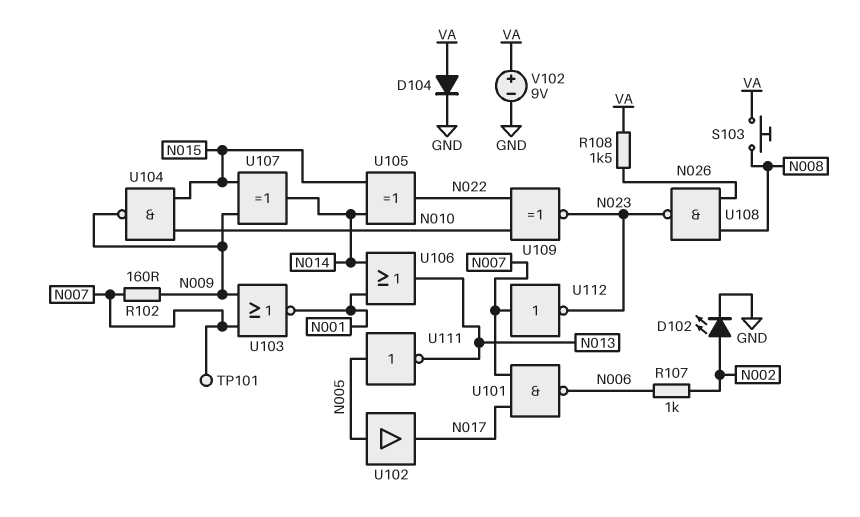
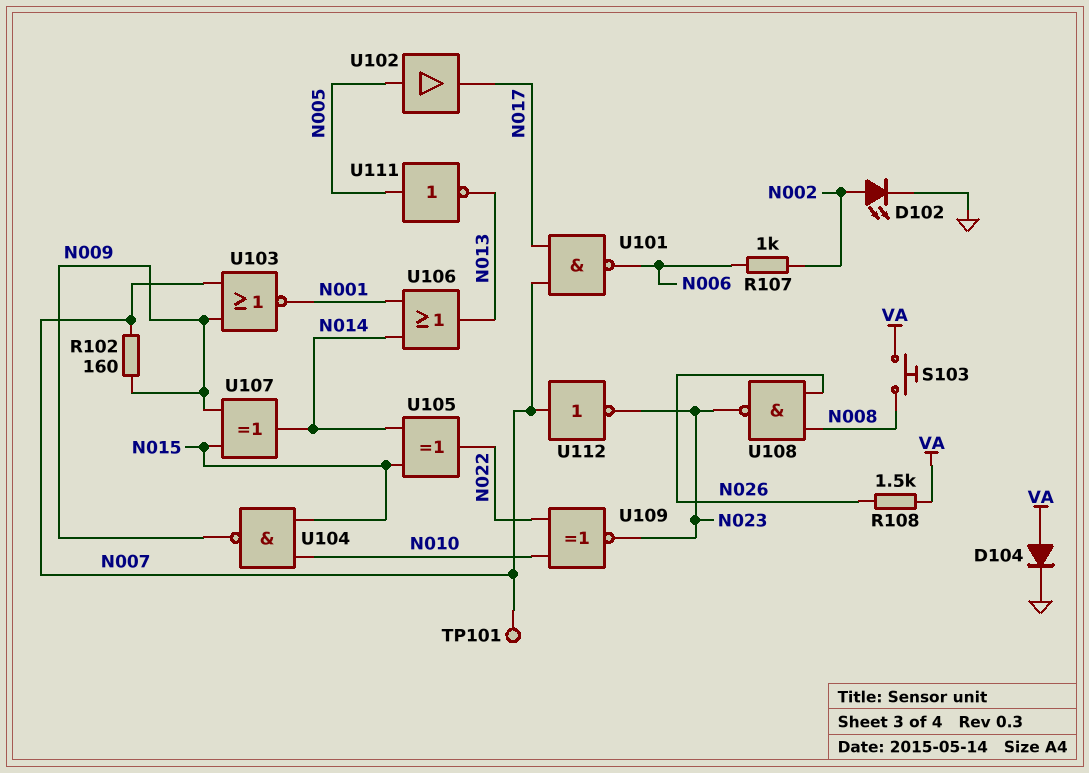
V102: 9V (plus VA, minus GND) -> none

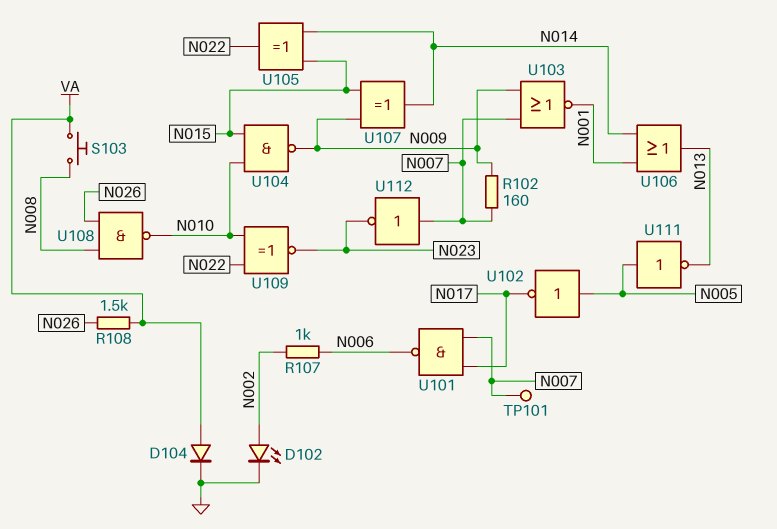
U102: buffer (in N005, out N017) -> NOT (in N005, out N017)
U108: NAND (in N008, in N026, out N023) -> NAND (in N008, in N026, out N010)

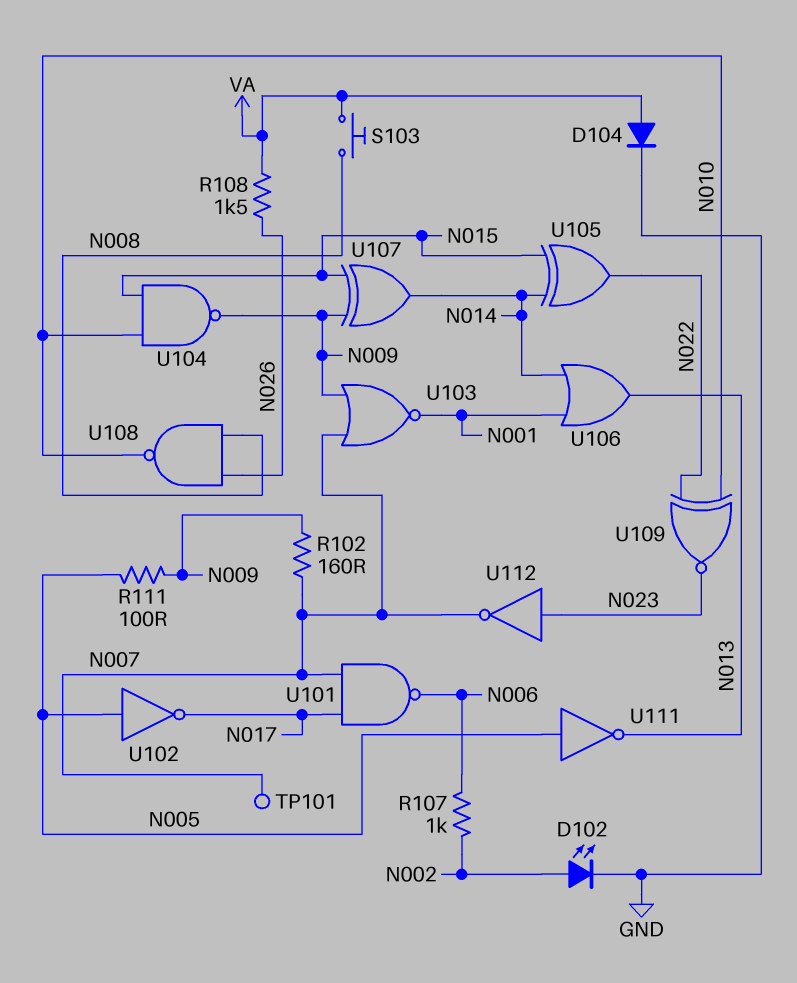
R111: none -> 100 (N005, N009)
U112: NOT (in N007, out N023) -> NOT (in N023, out N007)

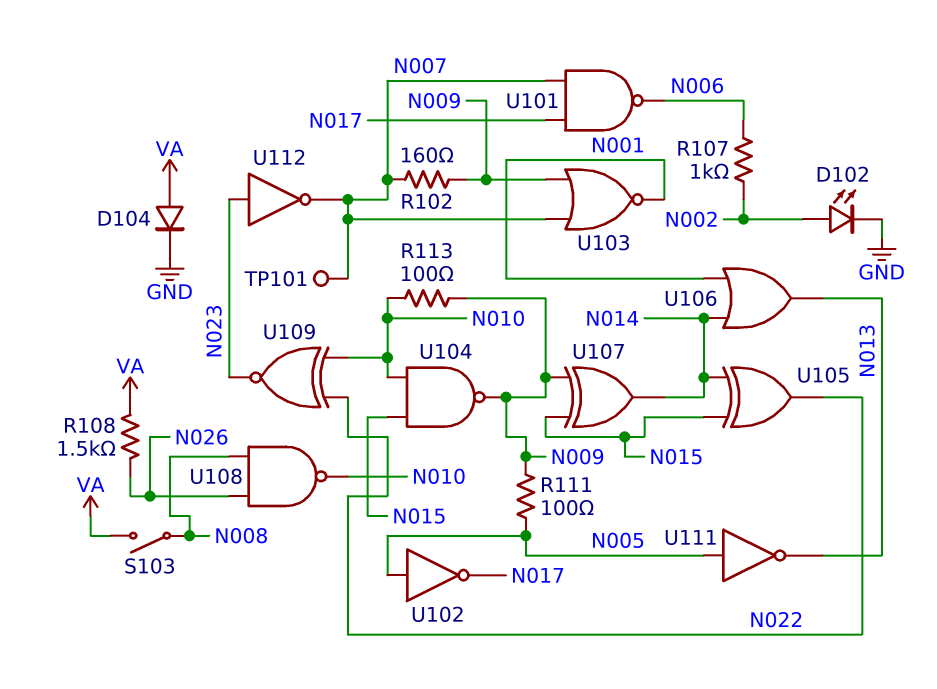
R113: none -> 100 (N009, N010)
S103: button (N008, VA) -> switch (N008, VA)

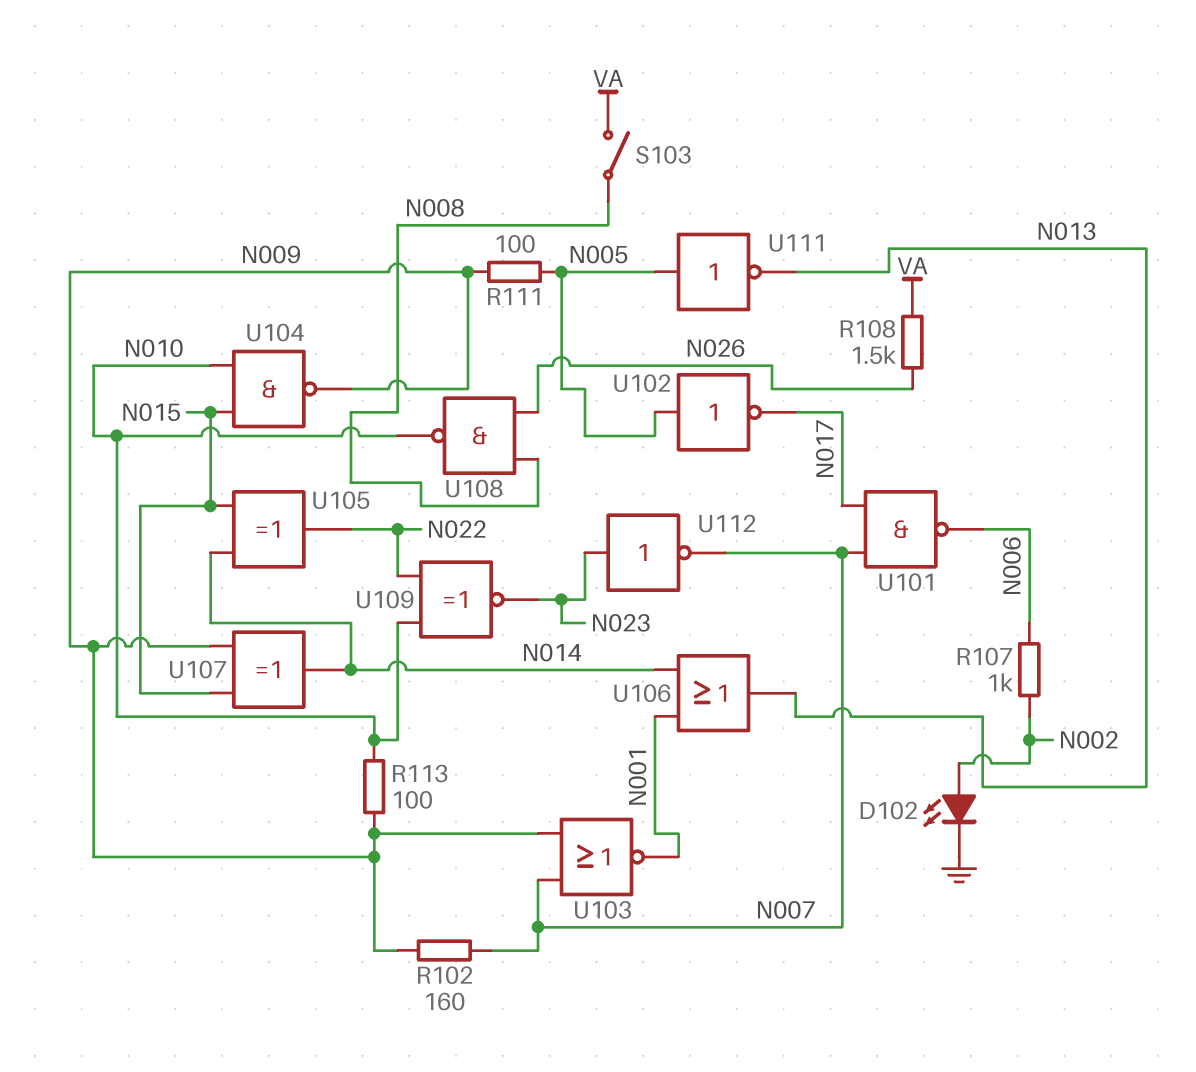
D104: diode (A VA, K GND) -> none
TP101: test point (N007) -> none

